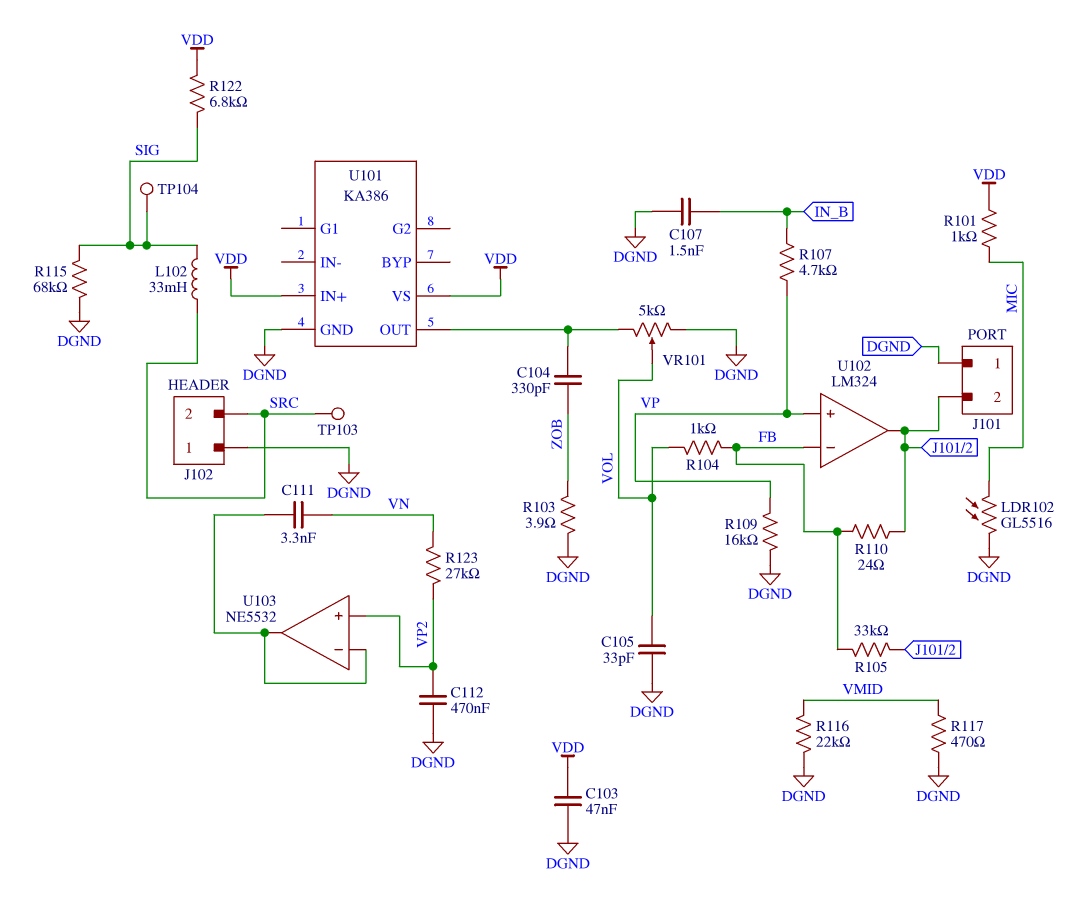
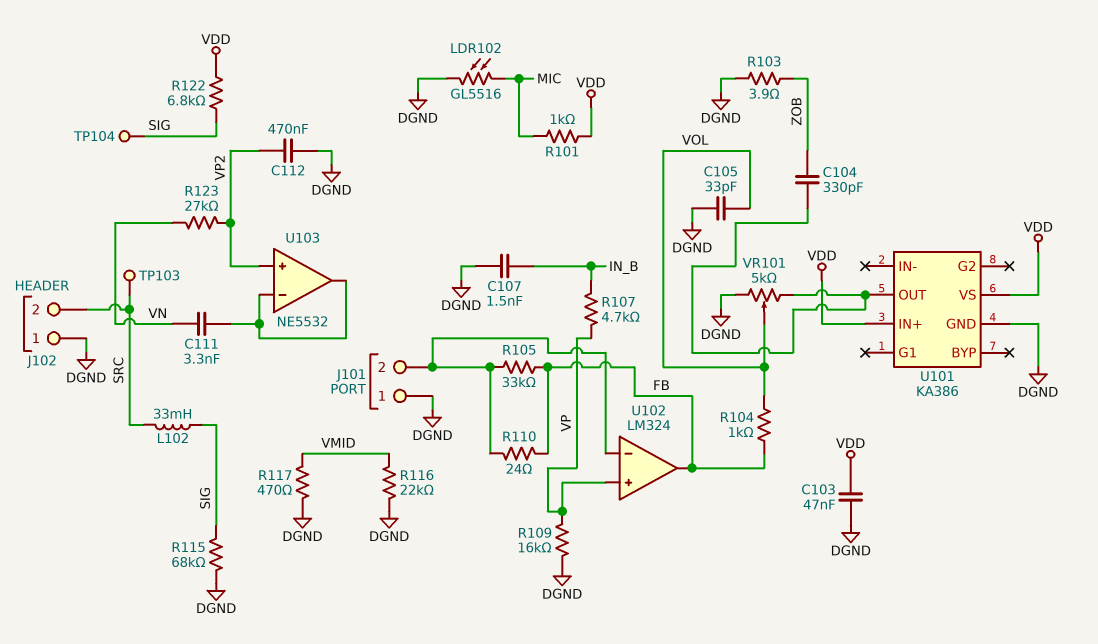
U102 pin in-: FB -> J101/2
U102 pin out: J101/2 -> FB

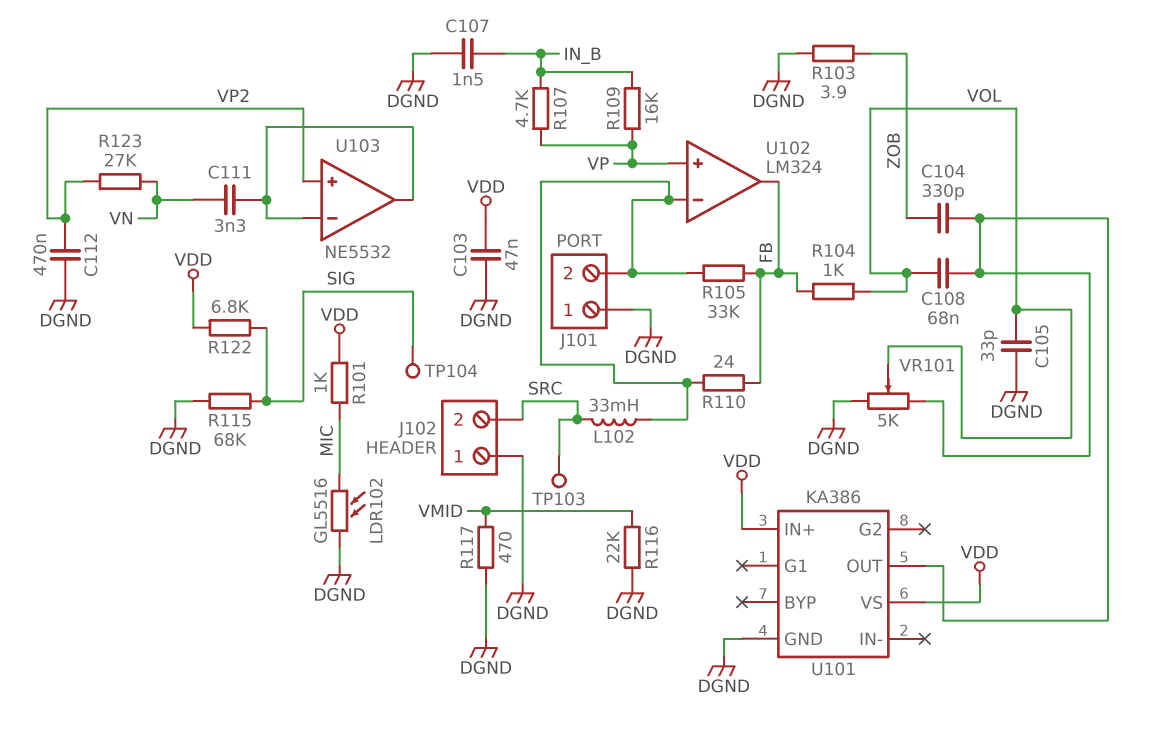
C108: none -> 68nF (U101/OUT, VOL)
L102: 33mH (SIG, SRC) -> 33mH (J101/2, SRC)
R109: 16k (DGND, VP) -> 16k (IN_B, VP)

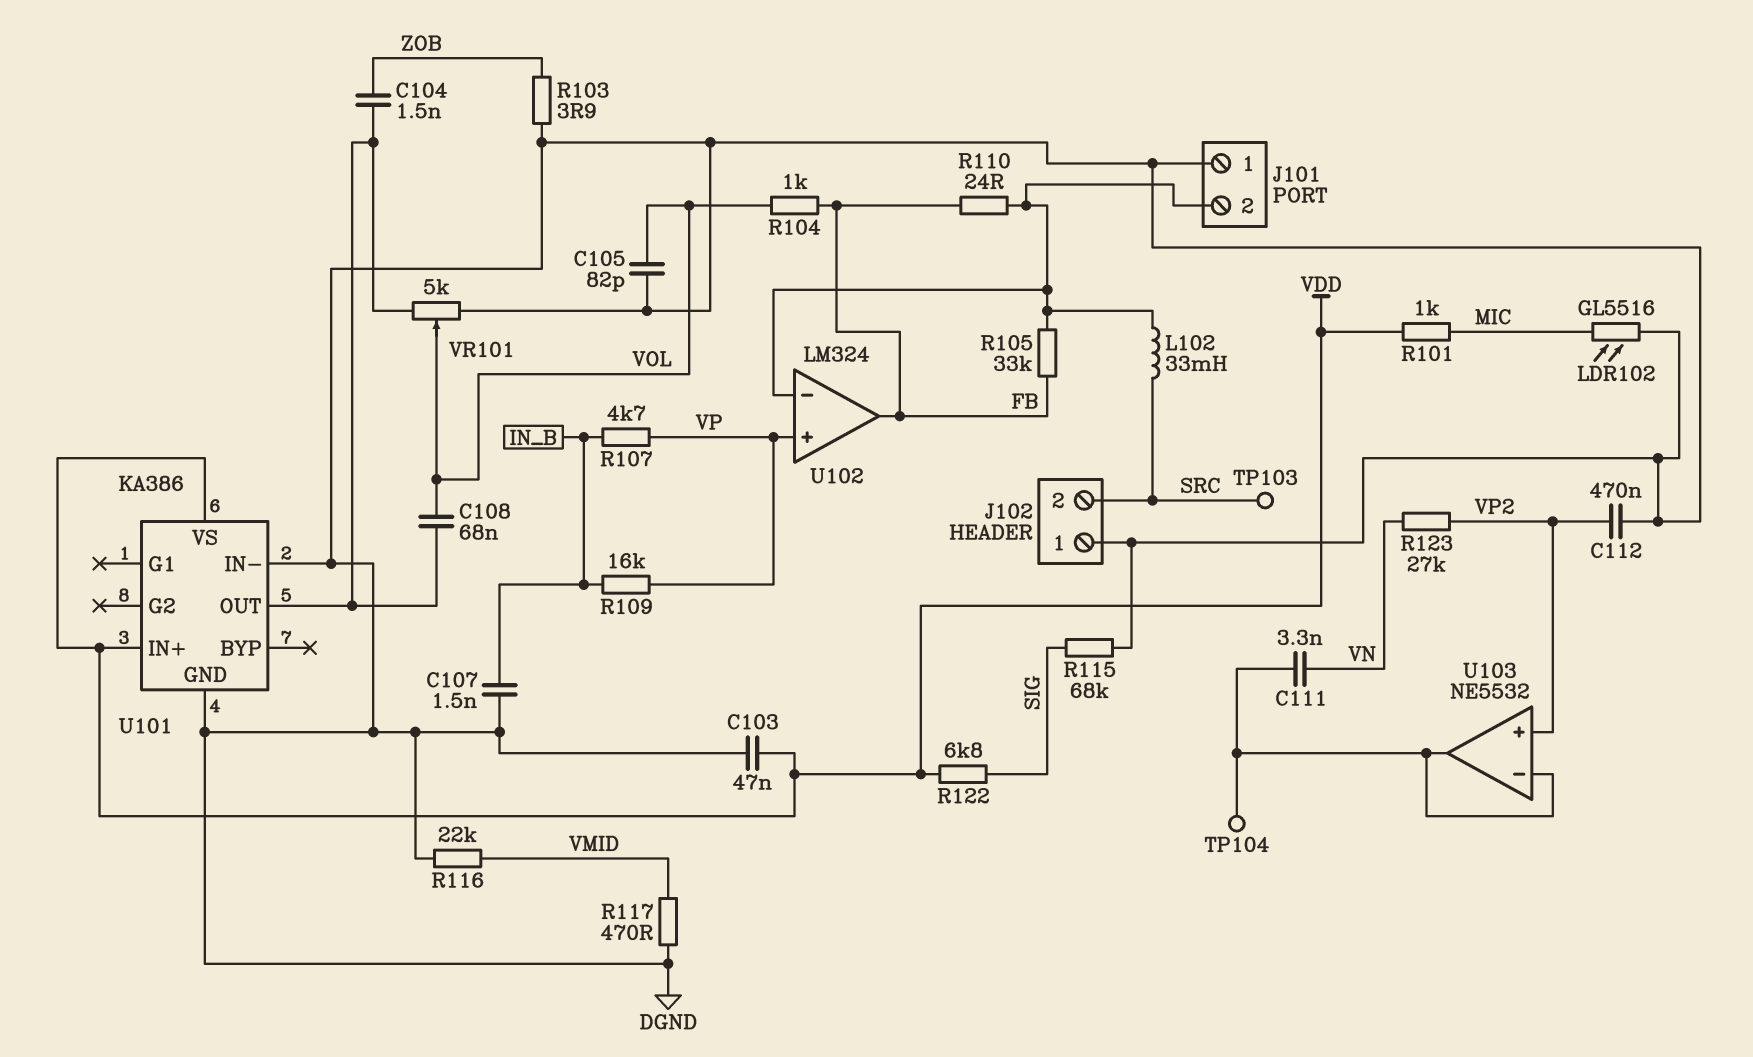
C104: 330pF (U101/OUT, ZOB) -> 1.5nF (U101/OUT, ZOB)
C105: 33pF (DGND, VOL) -> 82pF (DGND, VOL)
TP104: test point (SIG) -> test point (U103/in-)
U101 pin IN-: none -> DGND

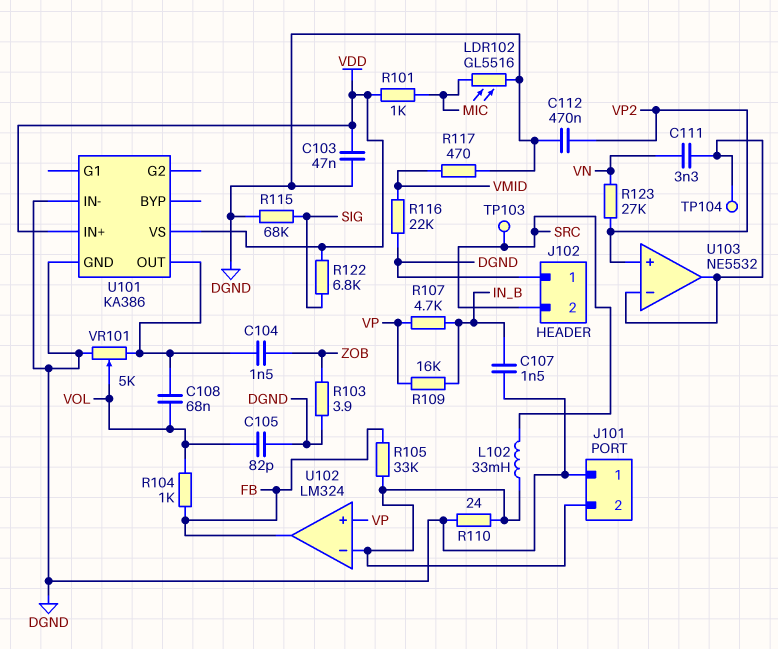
R110: 24 (FB, J101/2) -> 24 (DGND, J101/2)

